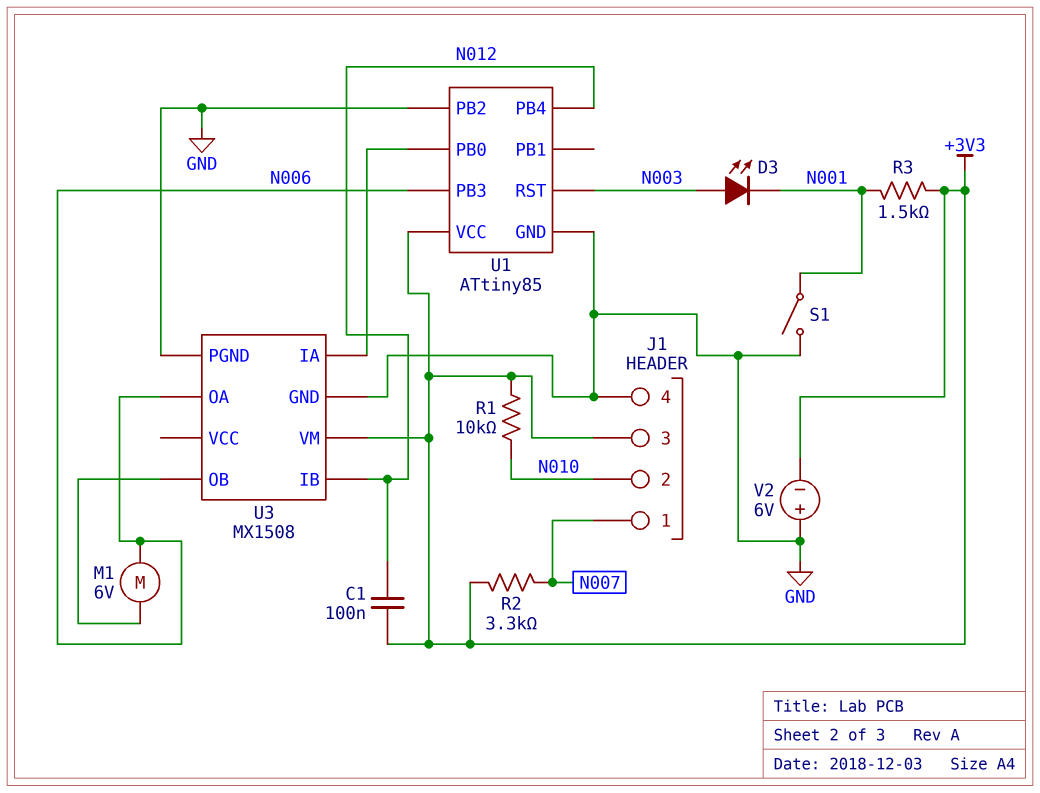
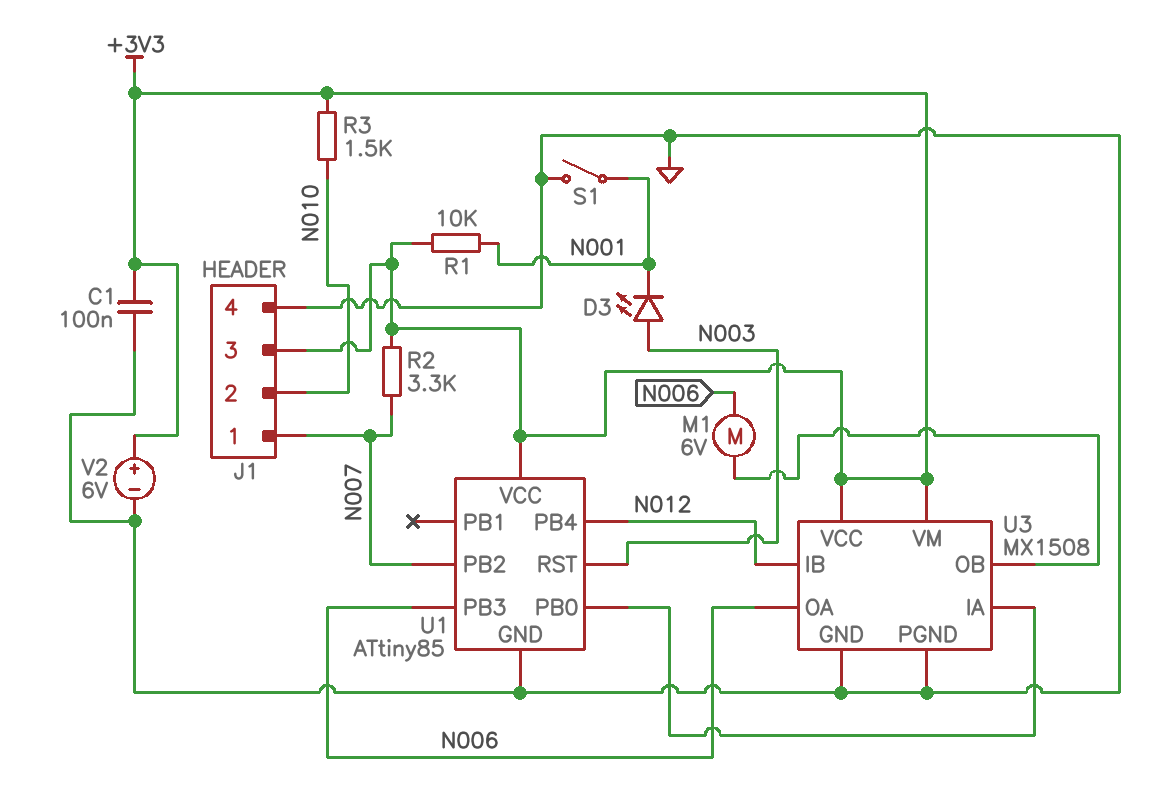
C1: 100nF (+3V3, N012) -> 100nF (+3V3, GND)
R1: 10k (+3V3, N010) -> 10k (+3V3, N001)
R3: 1.5k (+3V3, N001) -> 1.5k (+3V3, N010)
U1 pin PB2: GND -> N007
U3 pin VCC: none -> +3V3
V2: 6V (plus GND, minus +3V3) -> 6V (plus +3V3, minus GND)

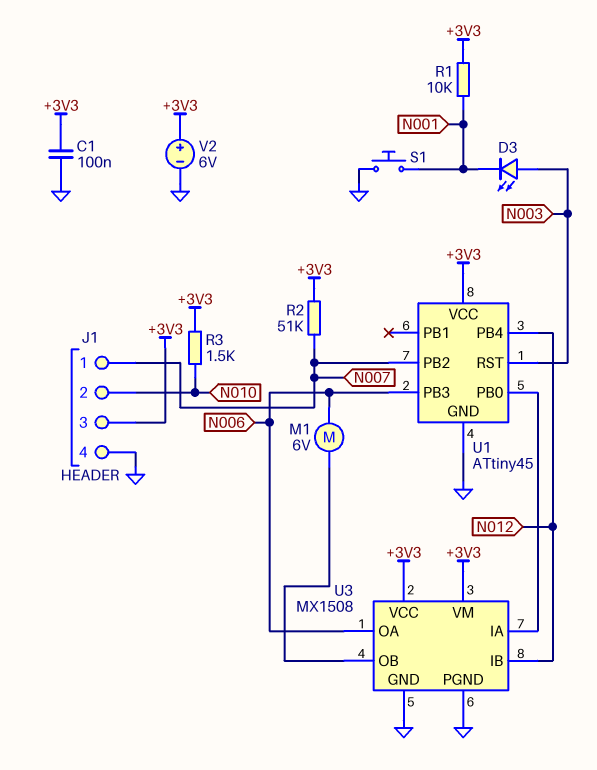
R2: 3.3k (+3V3, N007) -> 51k (+3V3, N007)
S1: switch (GND, N001) -> button (GND, N001)
U1: ATtiny85 -> ATtiny45

